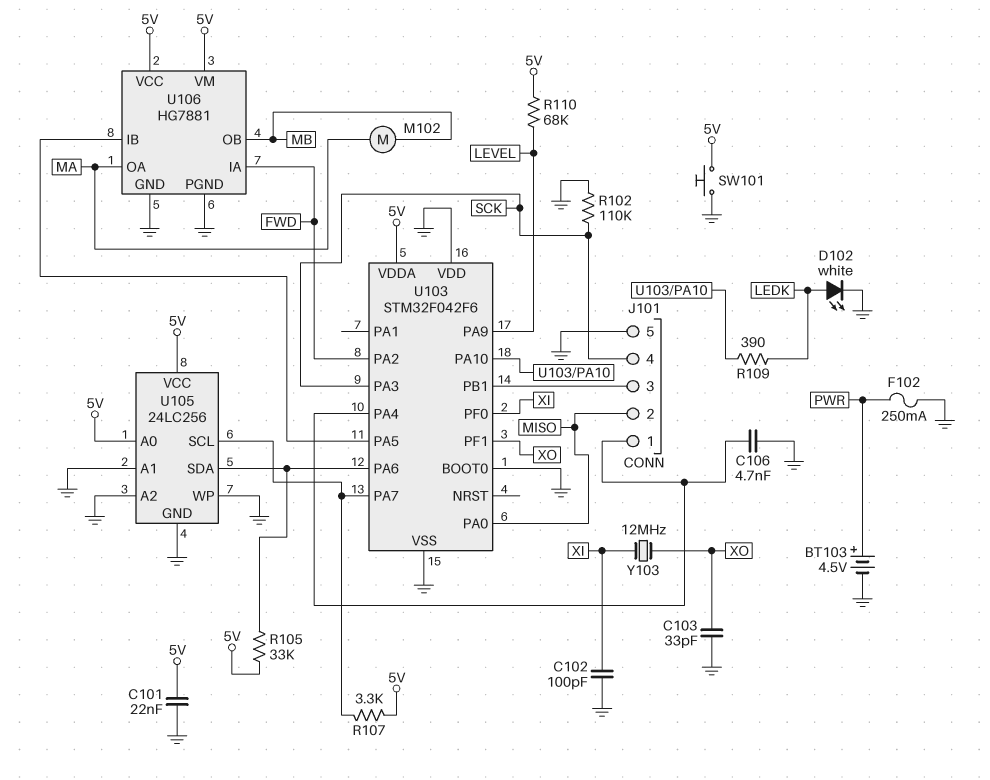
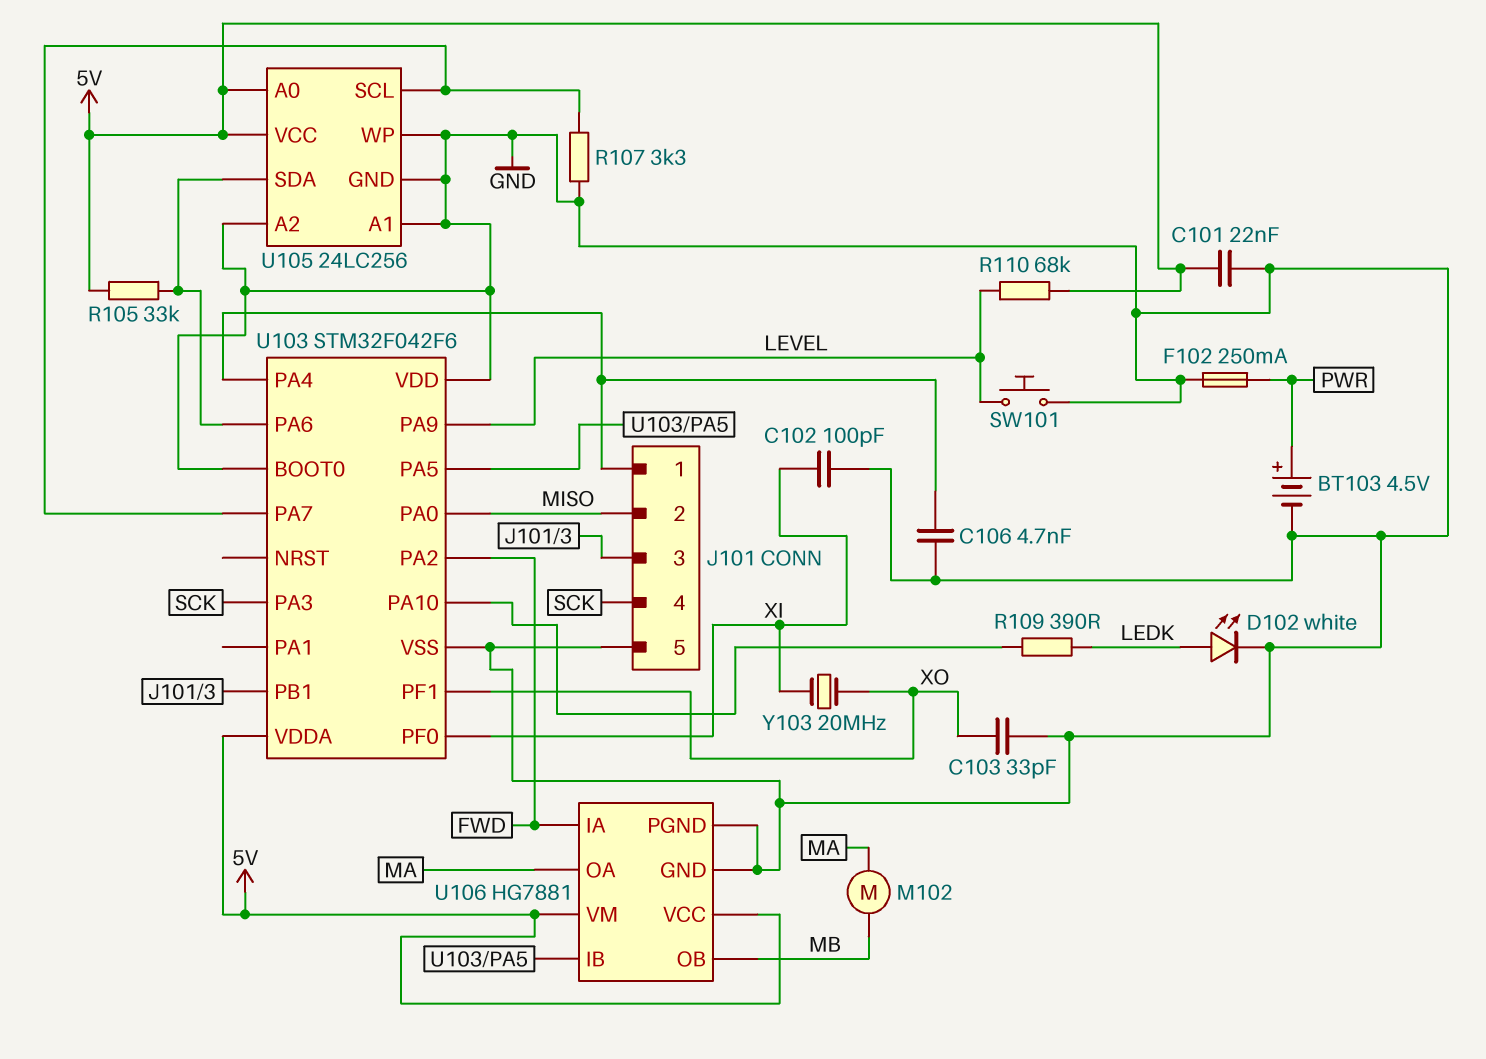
R102: 110k (GND, SCK) -> none
R107: 3.3k (5V, U103/PA7) -> 3.3k (GND, U103/PA7)
SW101: button (5V, GND) -> button (GND, LEVEL)
Y103: 12MHz (XI, XO) -> 20MHz (XI, XO)

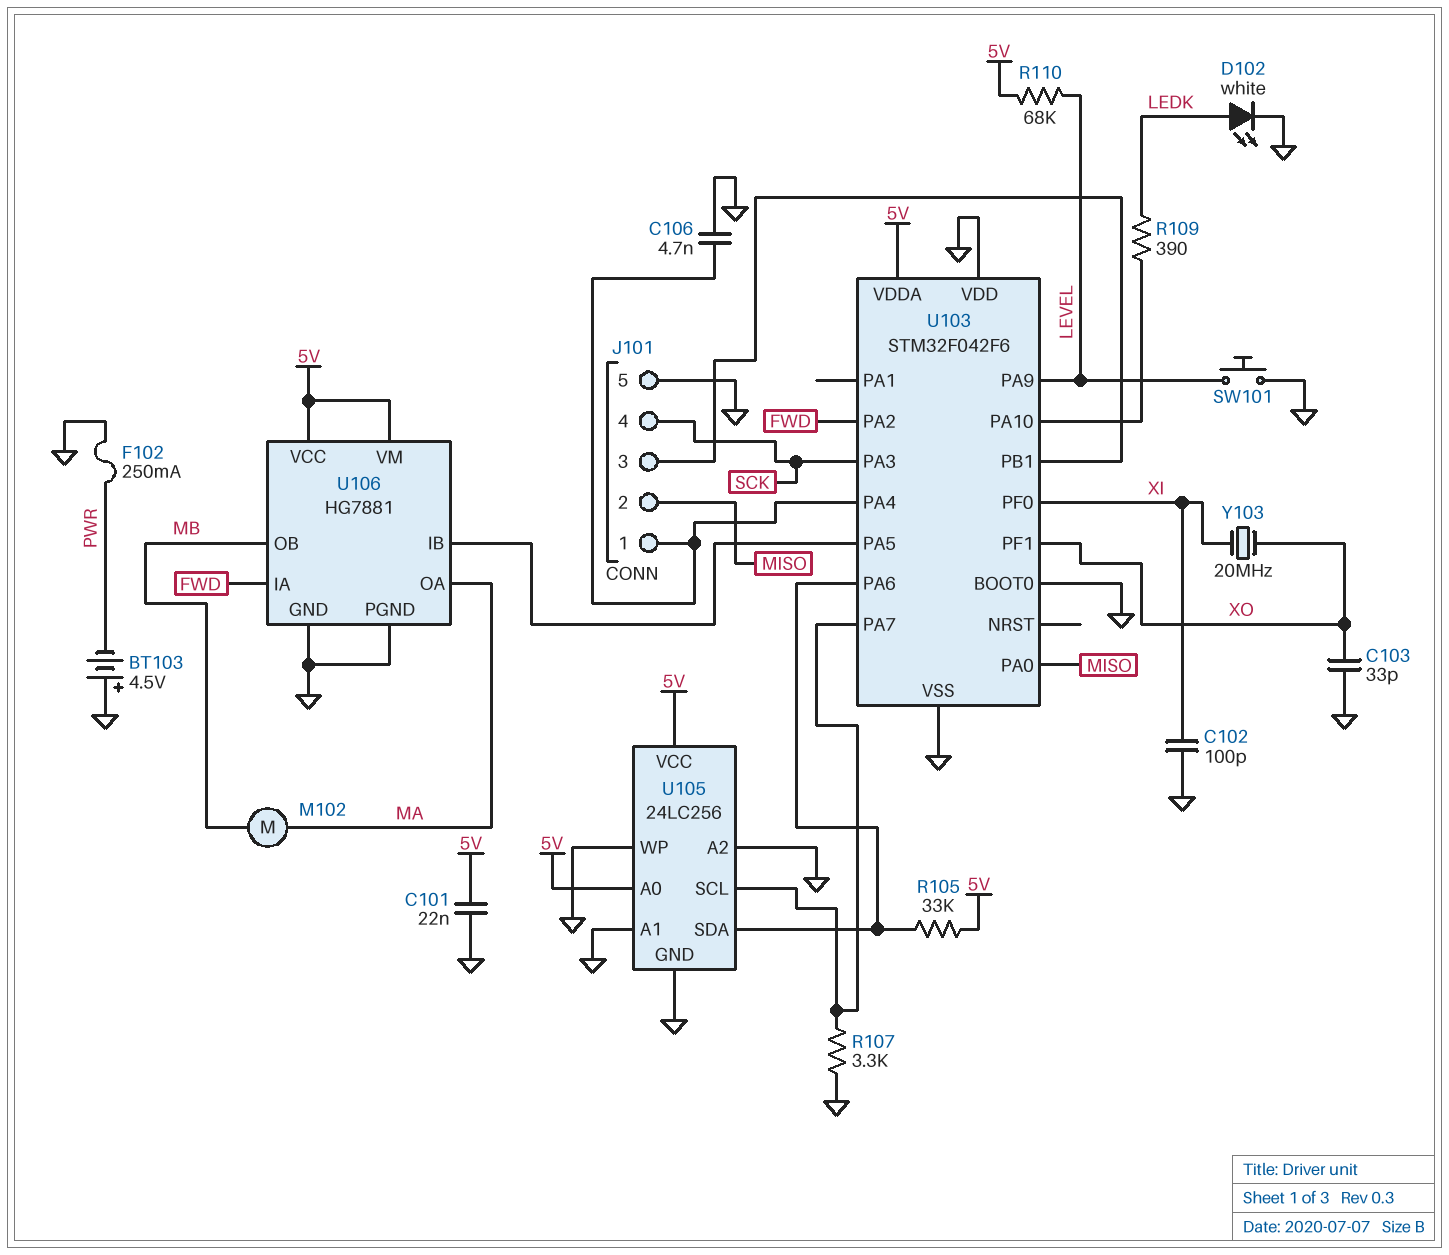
BT103: 4.5V (plus PWR, minus GND) -> 4.5V (plus GND, minus PWR)

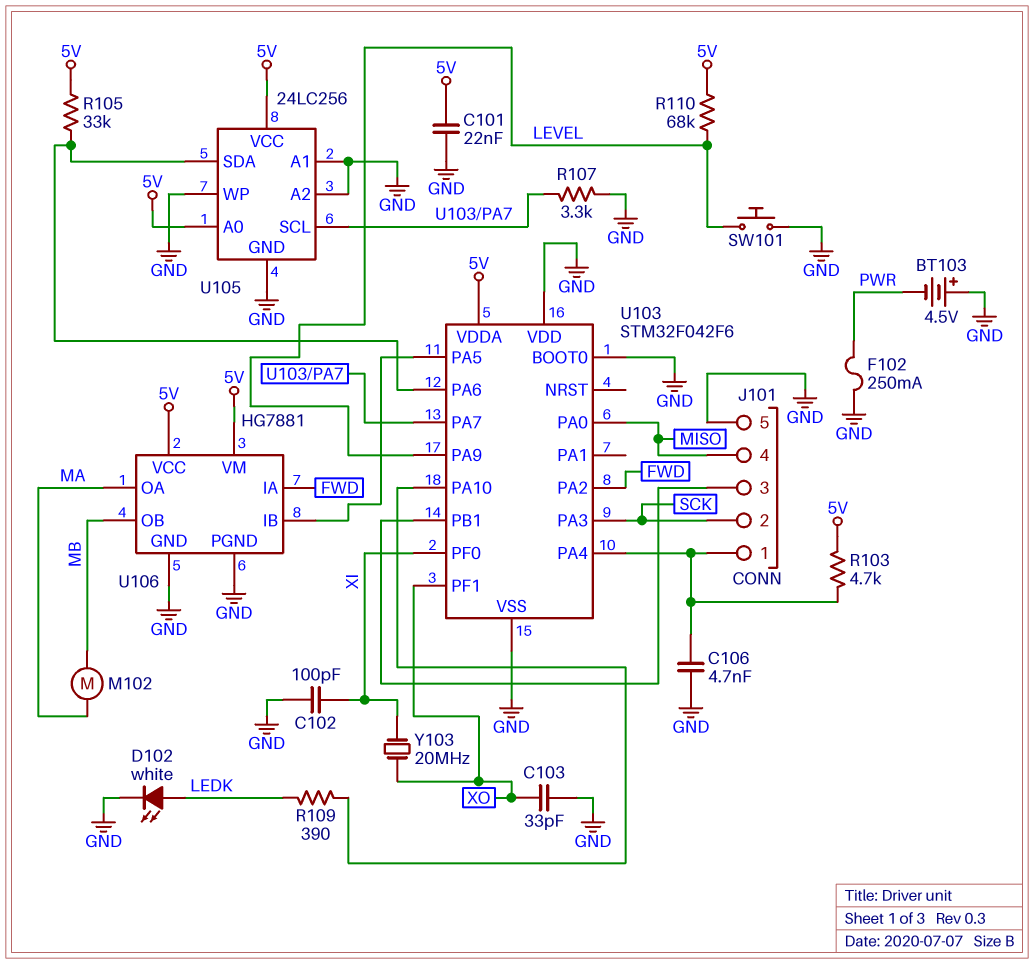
J101 pin 2: MISO -> SCK
J101 pin 4: SCK -> MISO
R103: none -> 4.7k (5V, J101/1)

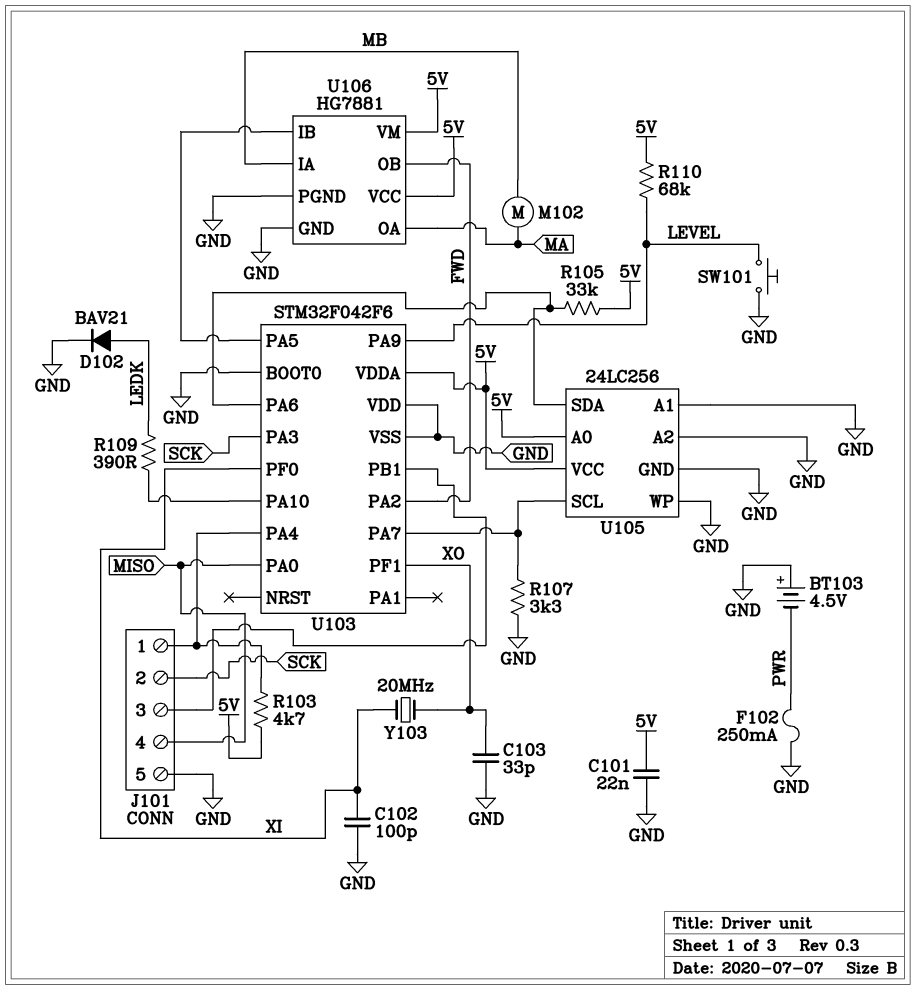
C106: 4.7nF (GND, J101/1) -> none
D102: LED white (A LEDK, K GND) -> diode BAV21 (A LEDK, K GND)
U106 pin IA: FWD -> MB
U106 pin OB: MB -> FWD

